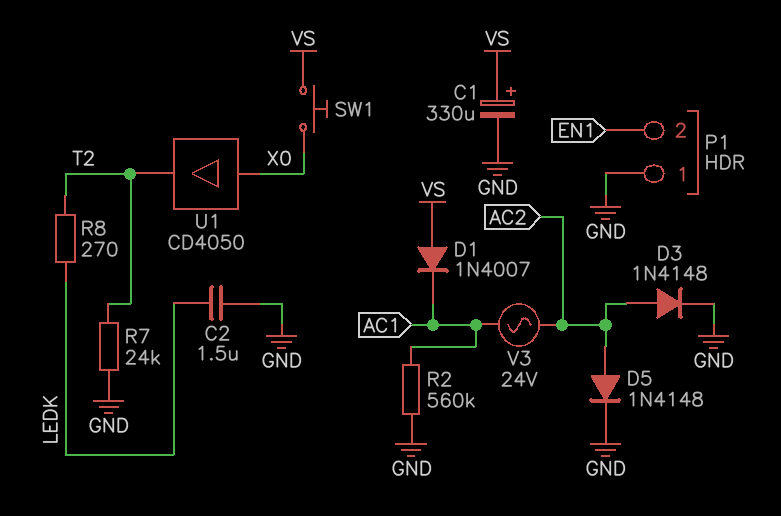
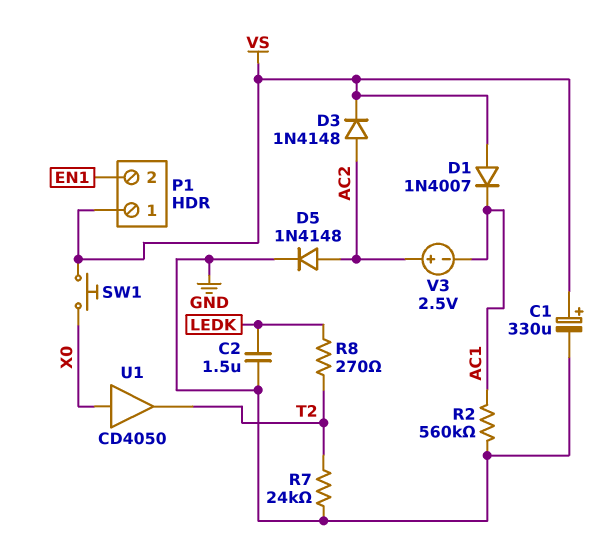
D3: diode 1N4148 (A AC2, K GND) -> diode 1N4148 (A AC2, K VS)
P1 pin 1: GND -> VS
V3: AC 24V (AC1, AC2) -> 2.5V (plus AC2, minus AC1)

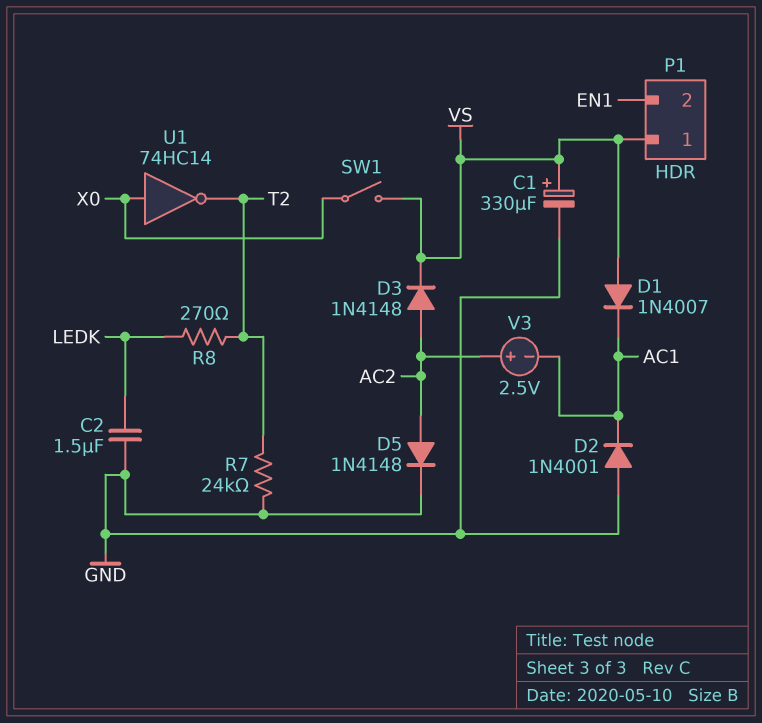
D2: none -> diode 1N4001 (A GND, K AC1)
R2: 560k (AC1, GND) -> none
SW1: button (VS, X0) -> switch (VS, X0)
U1: buffer CD4050 (in X0, out T2) -> NOT 74HC14 (in X0, out T2)

